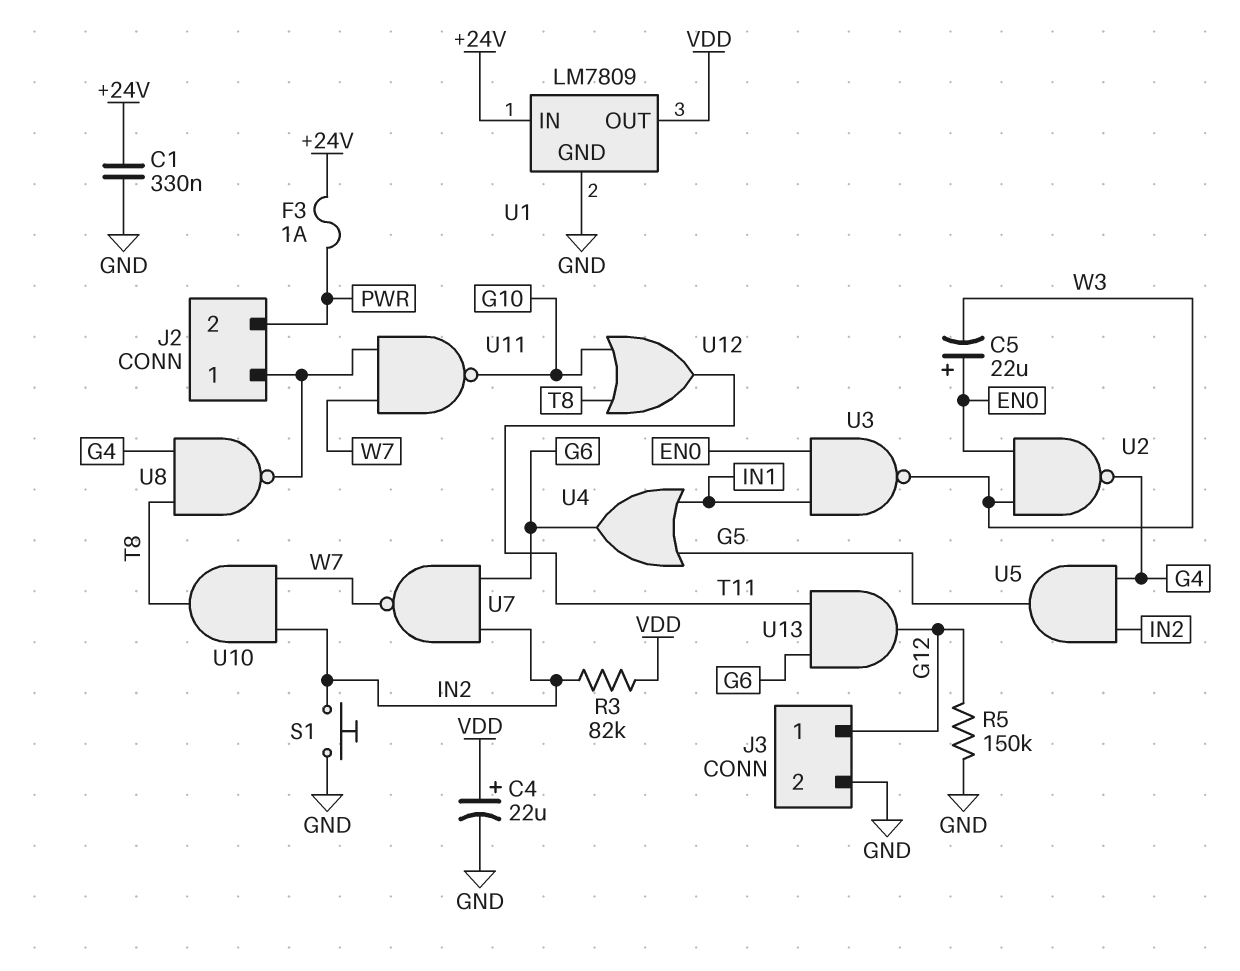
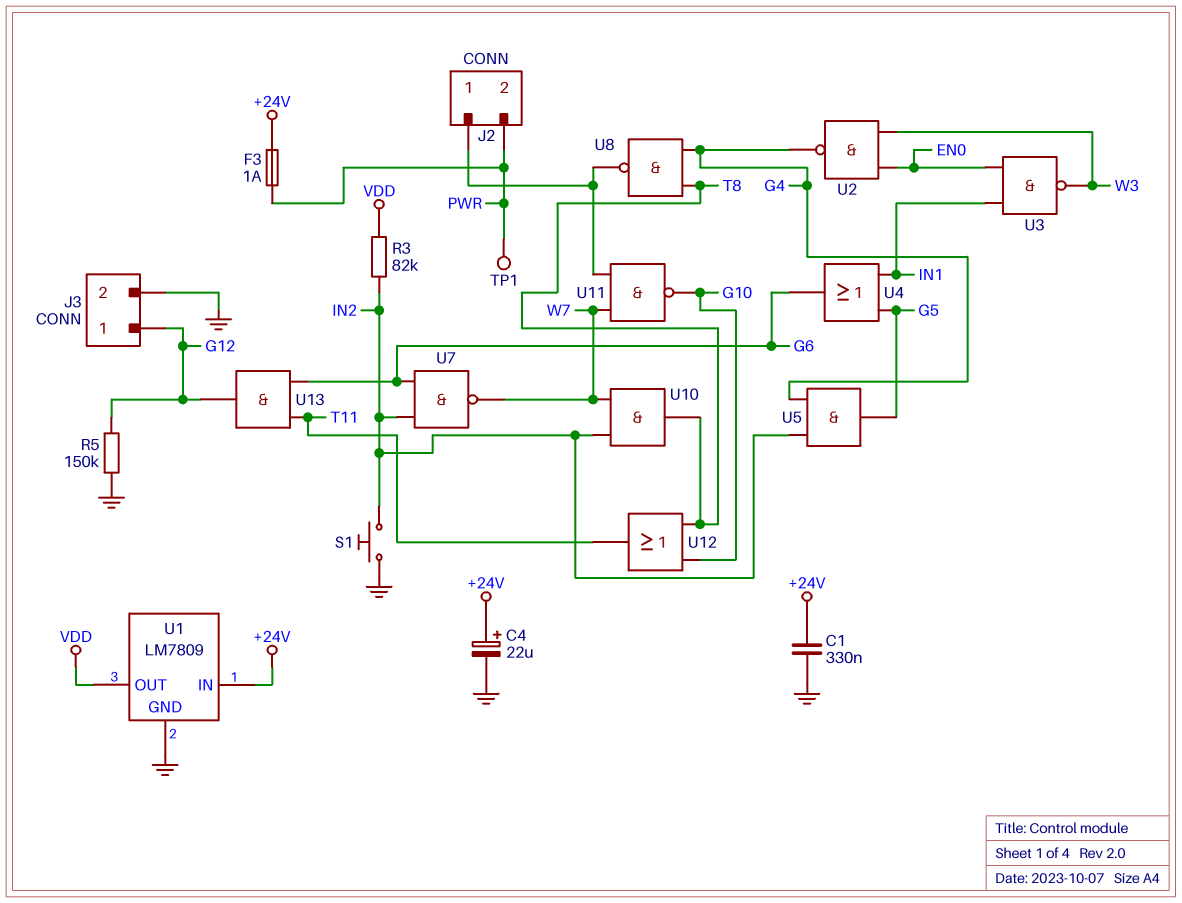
C4: 22uF (plus VDD, minus GND) -> 22uF (plus +24V, minus GND)
C5: 22uF (plus EN0, minus W3) -> none
TP1: none -> test point (PWR)

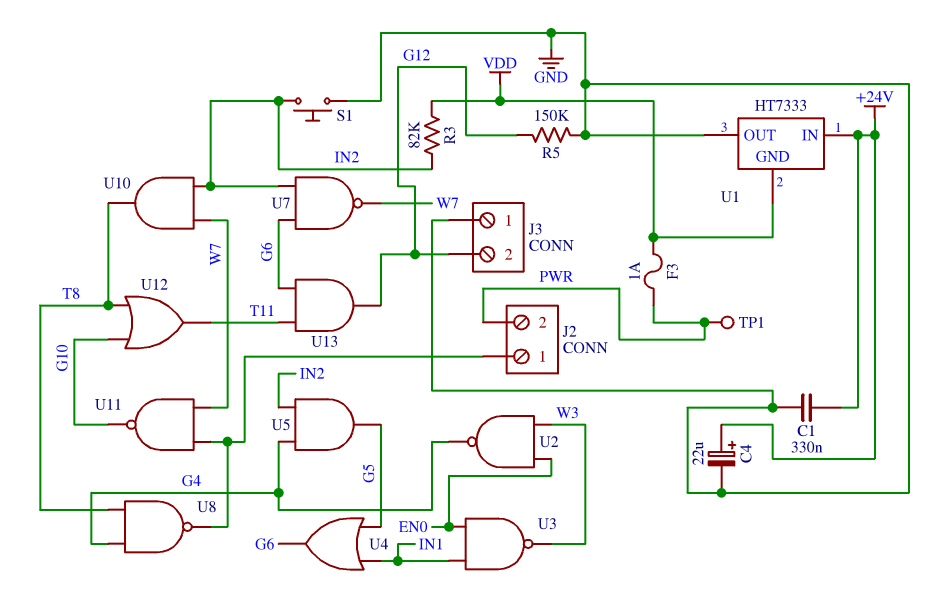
F3: 1A (+24V, PWR) -> 1A (PWR, VDD)
J3 pin 1: G12 -> GND
J3 pin 2: GND -> G12
U1: LM7809 -> HT7333
U1 pin GND: GND -> VDD
U1 pin OUT: VDD -> GND

